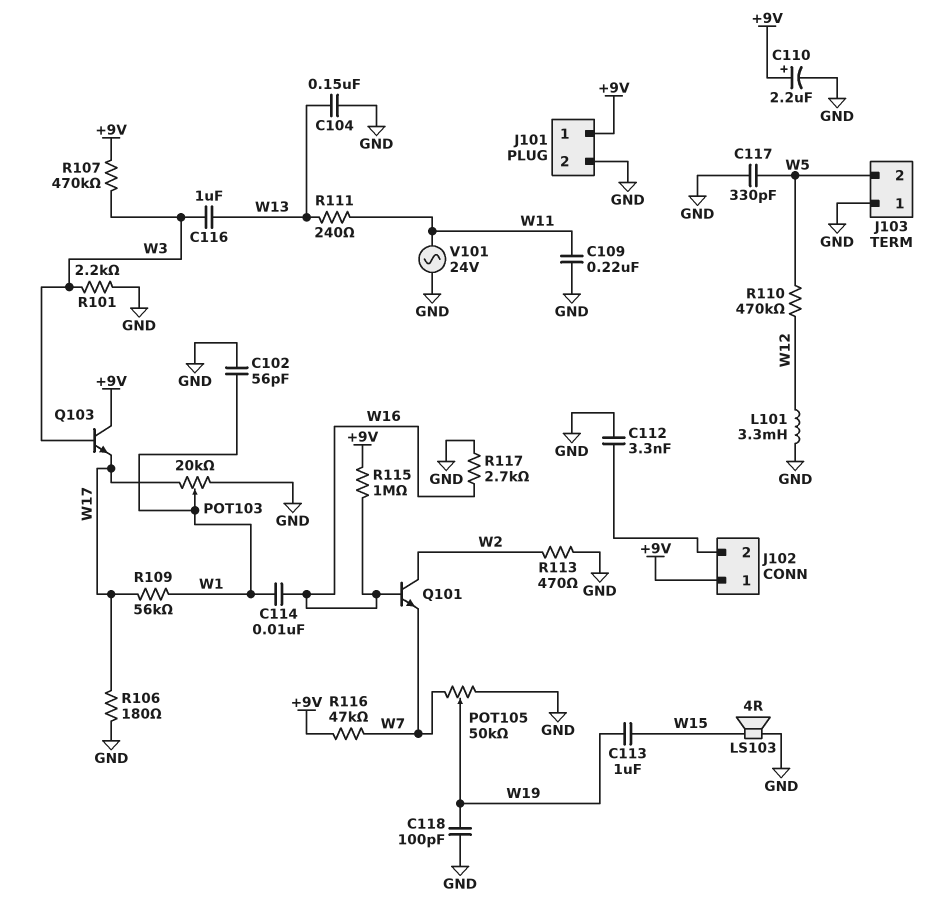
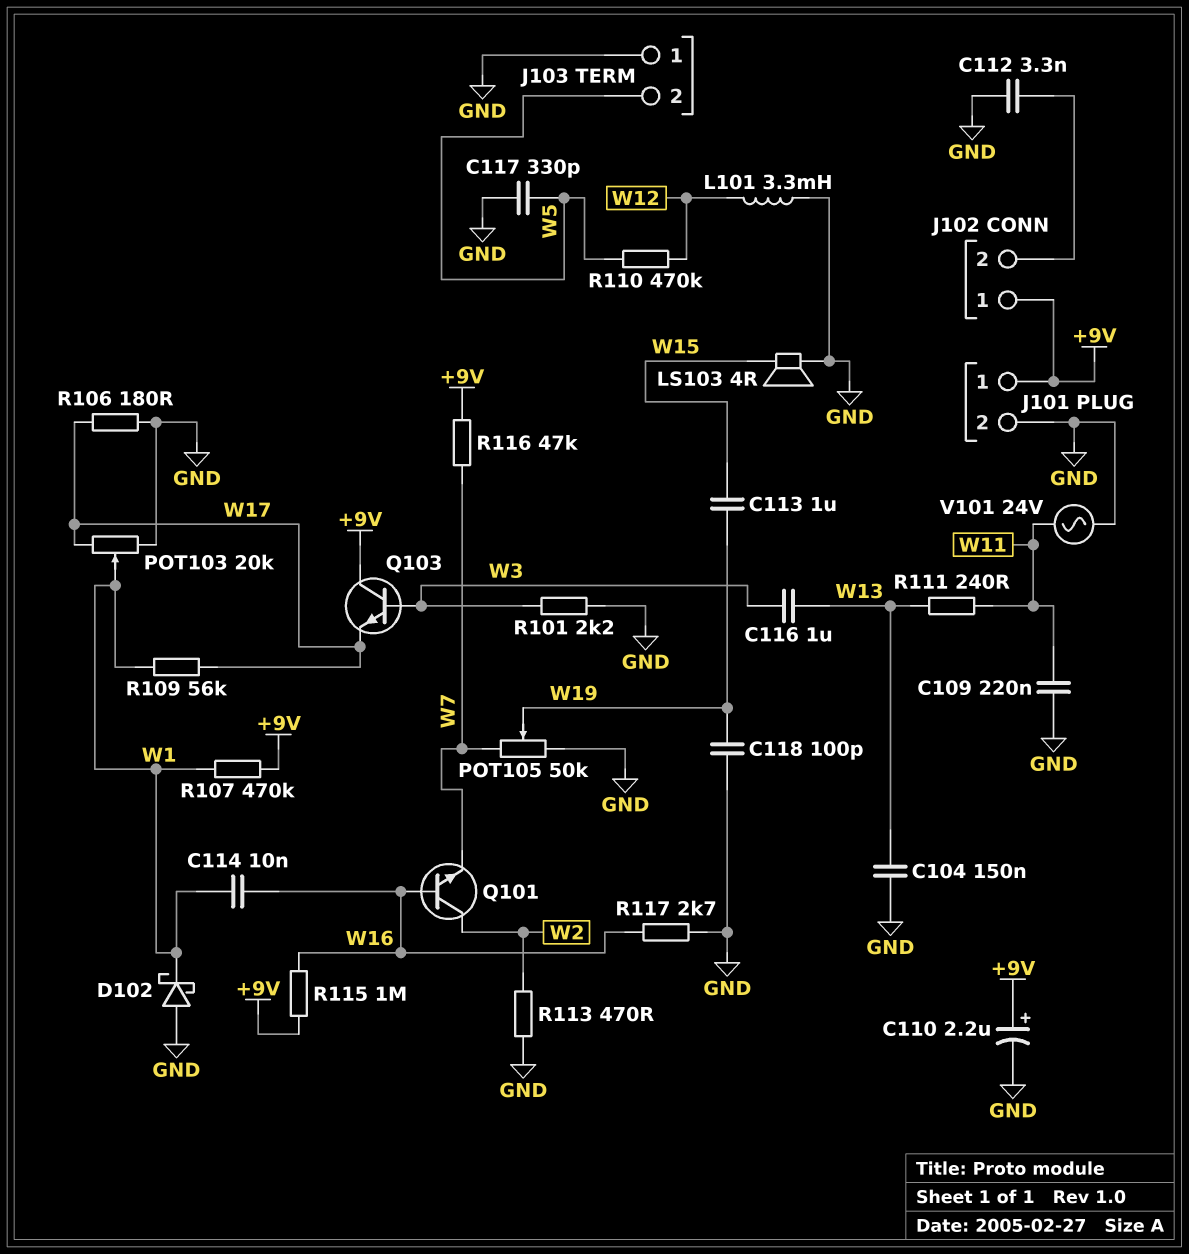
C102: 56pF (GND, W1) -> none
D102: none -> schottky (A GND, K W1)
R107: 470k (+9V, W3) -> 470k (+9V, W1)

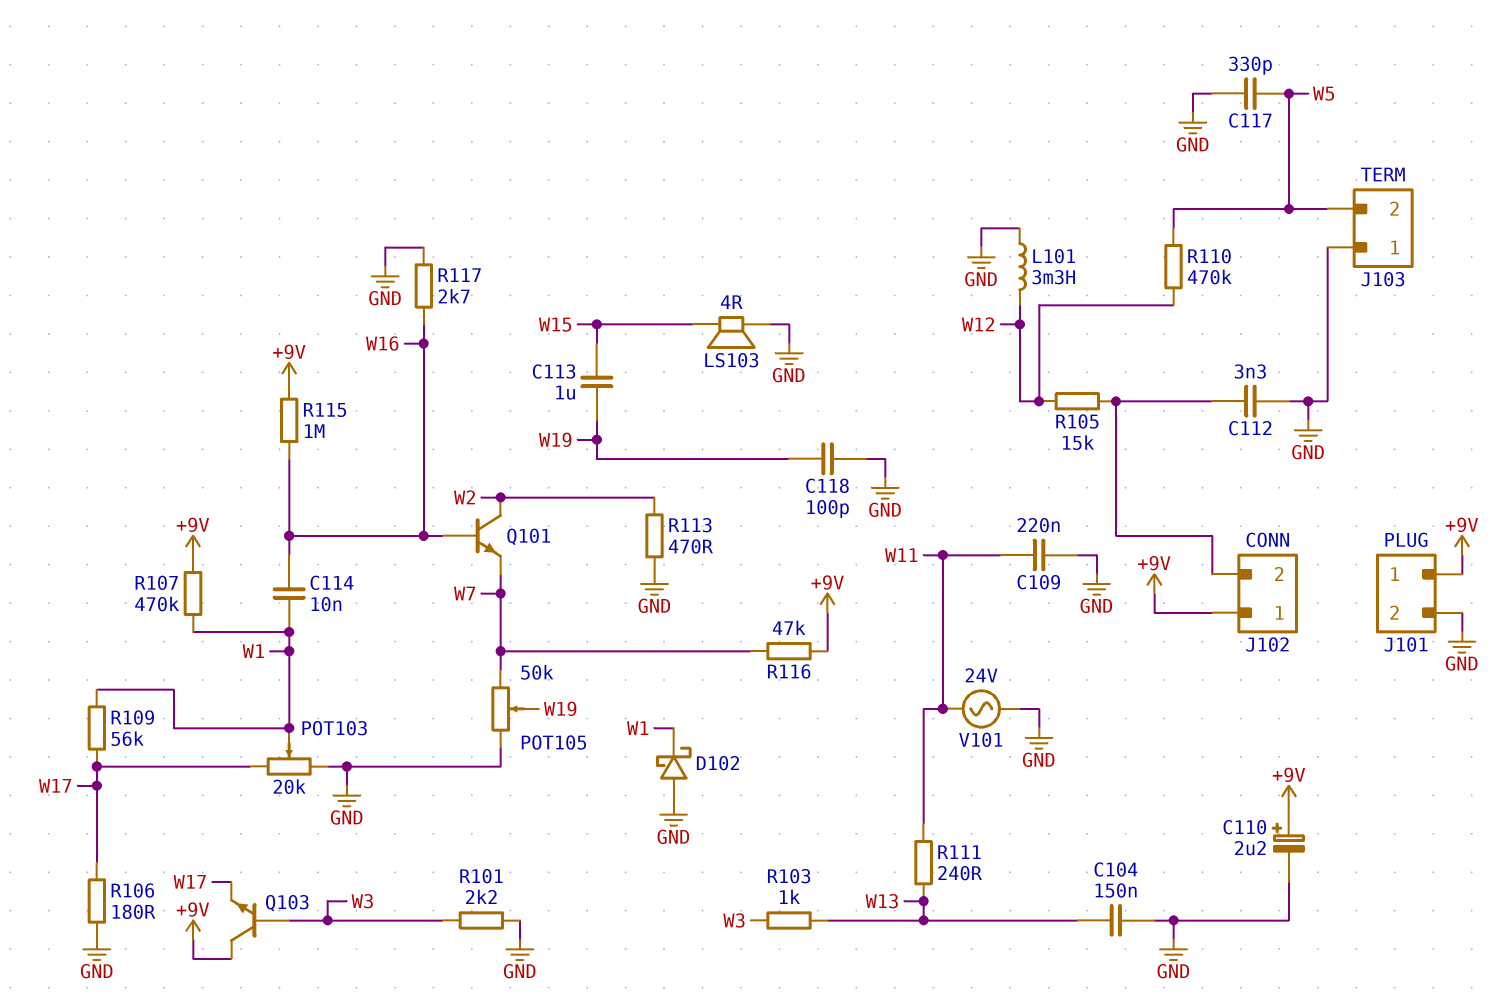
C116: 1uF (W3, W13) -> none
R103: none -> 1k (W3, W13)
R105: none -> 15k (J102/2, W12)

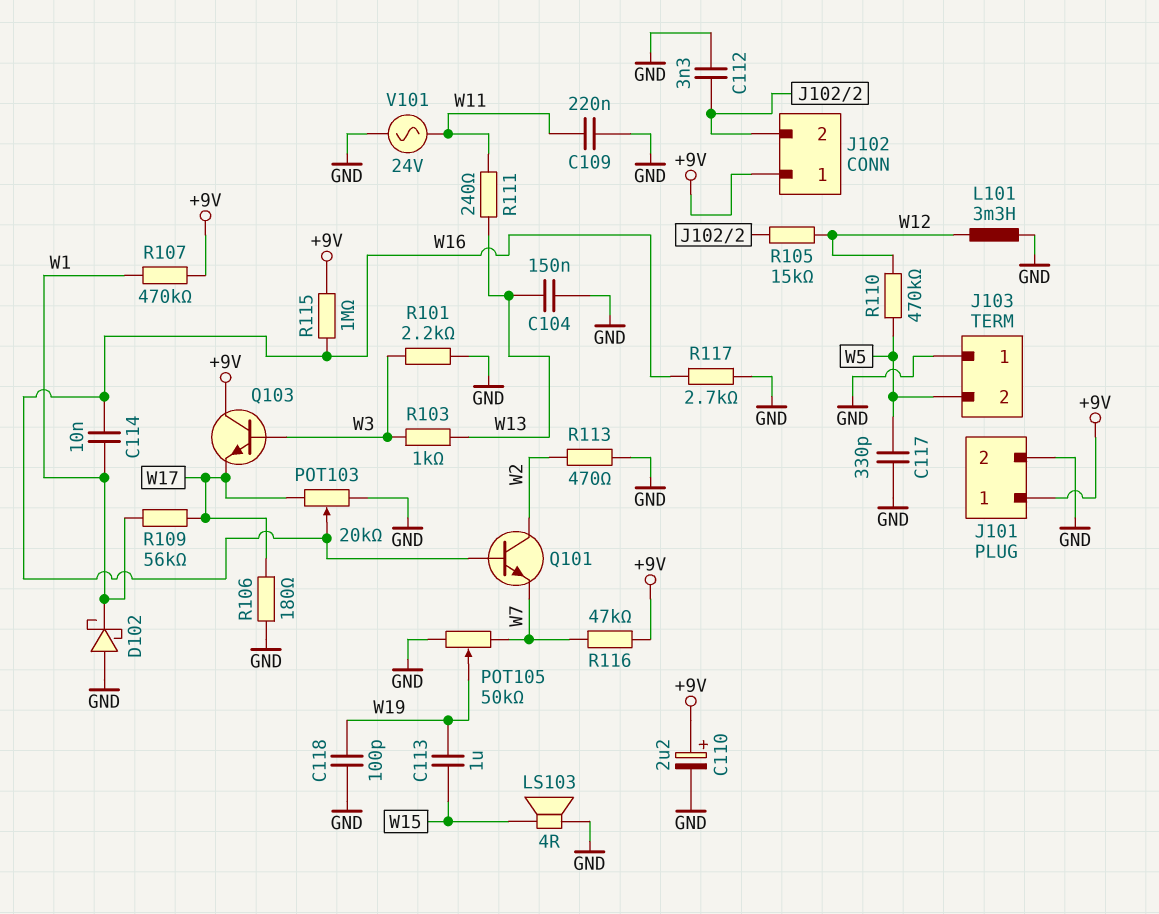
POT103: 20k (GND, W17, wiper W1) -> 20k (GND, W17, wiper W16)

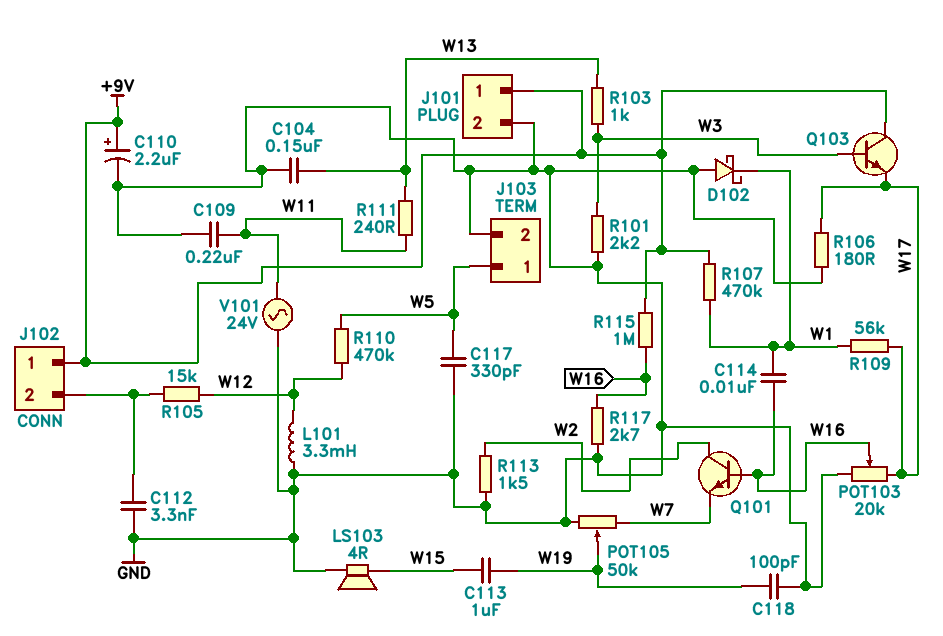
J103 pin 1: GND -> W5
J103 pin 2: W5 -> GND
R113: 470 (GND, W2) -> 1.5k (GND, W2)
R116: 47k (+9V, W7) -> none

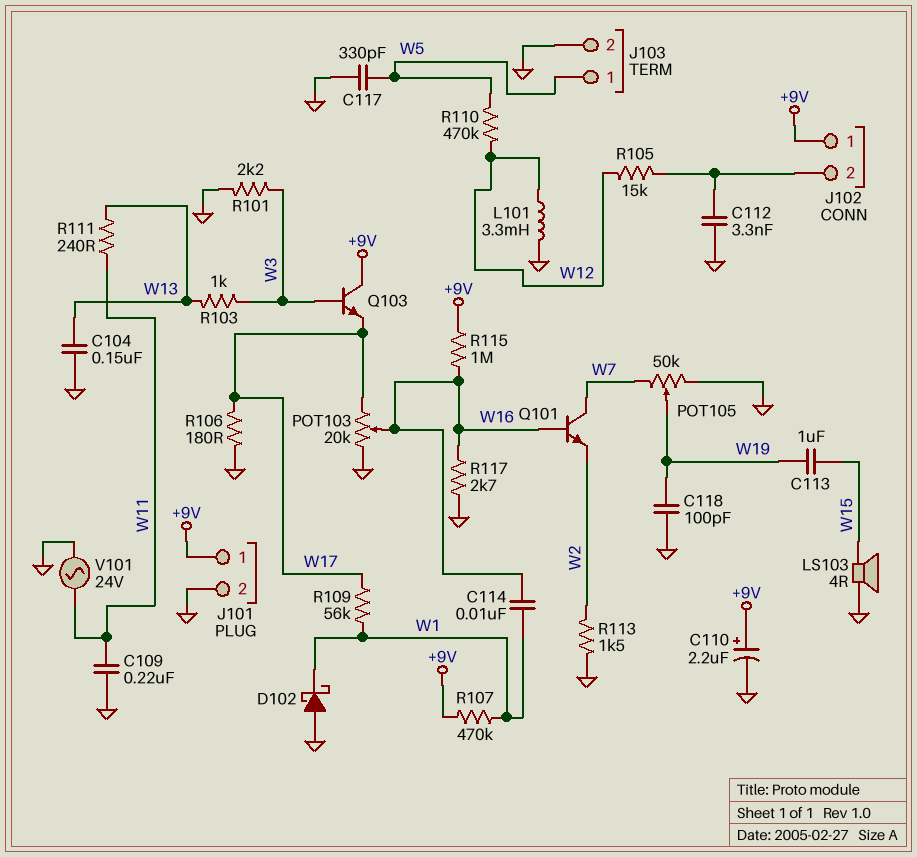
Q101: NPN (B W16, C W2, E W7) -> NPN (B W16, C W7, E W2)

